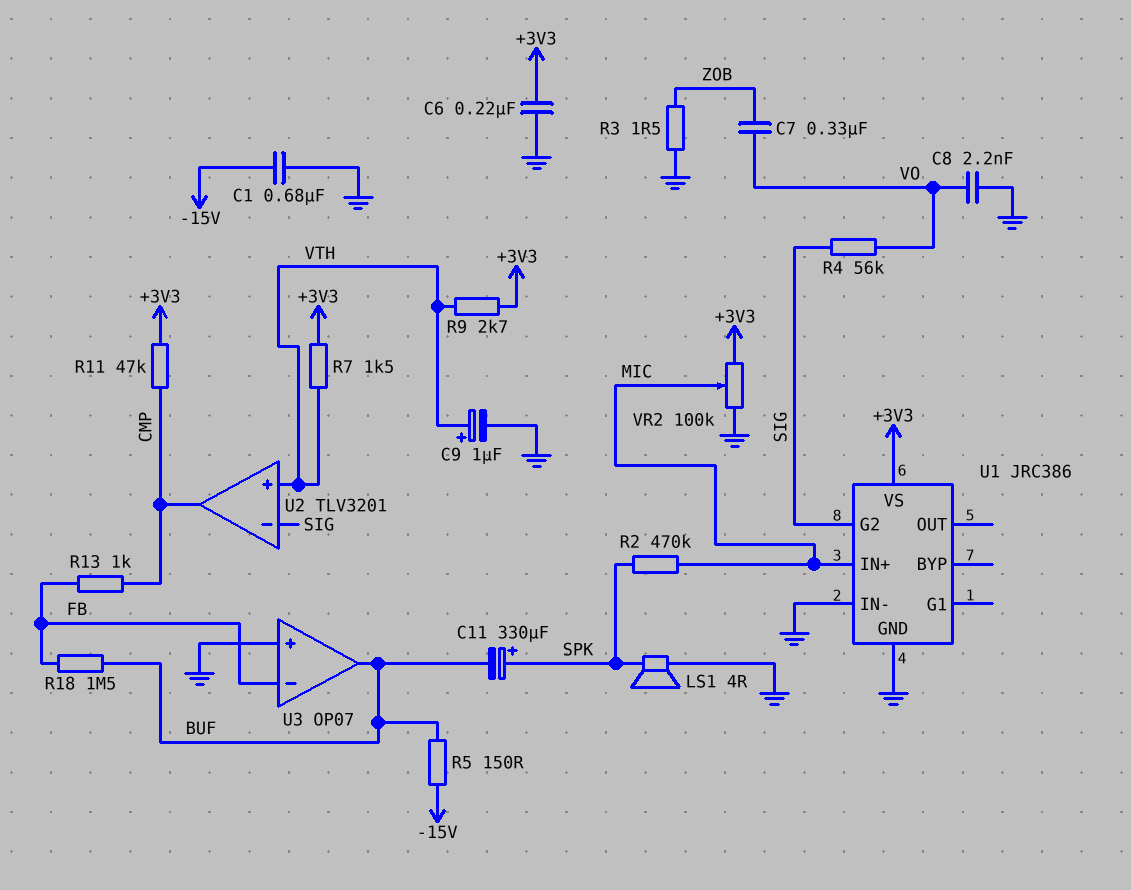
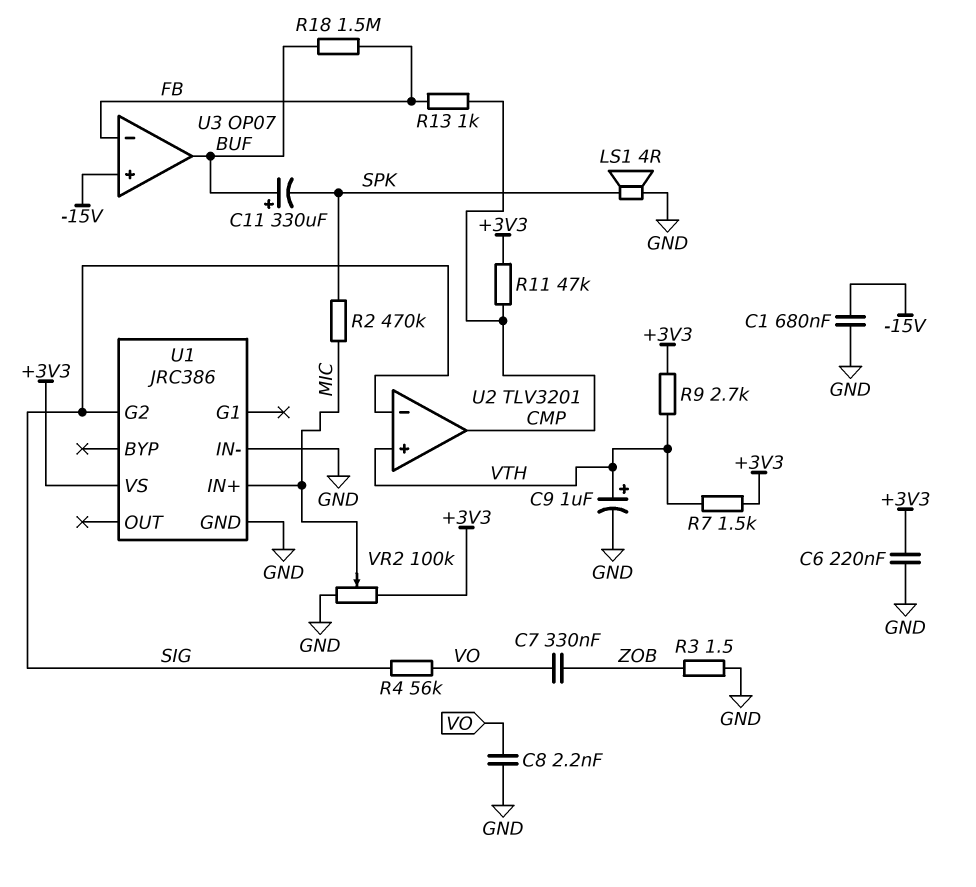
C11: 330uF (plus SPK, minus BUF) -> 330uF (plus BUF, minus SPK)
R5: 150 (-15V, BUF) -> none
U3 pin in+: GND -> -15V

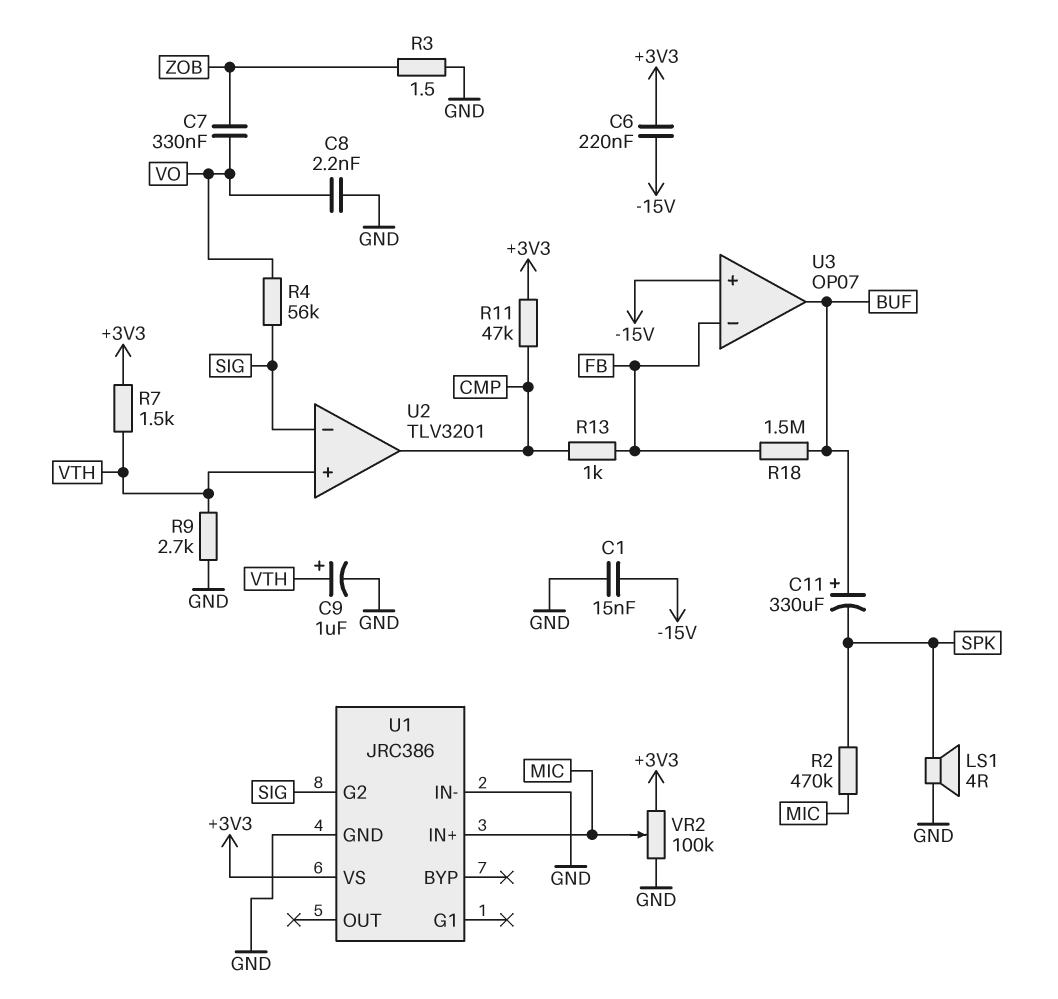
C1: 680nF (-15V, GND) -> 15nF (-15V, GND)
C6: 220nF (+3V3, GND) -> 220nF (+3V3, -15V)
R9: 2.7k (+3V3, VTH) -> 2.7k (GND, VTH)

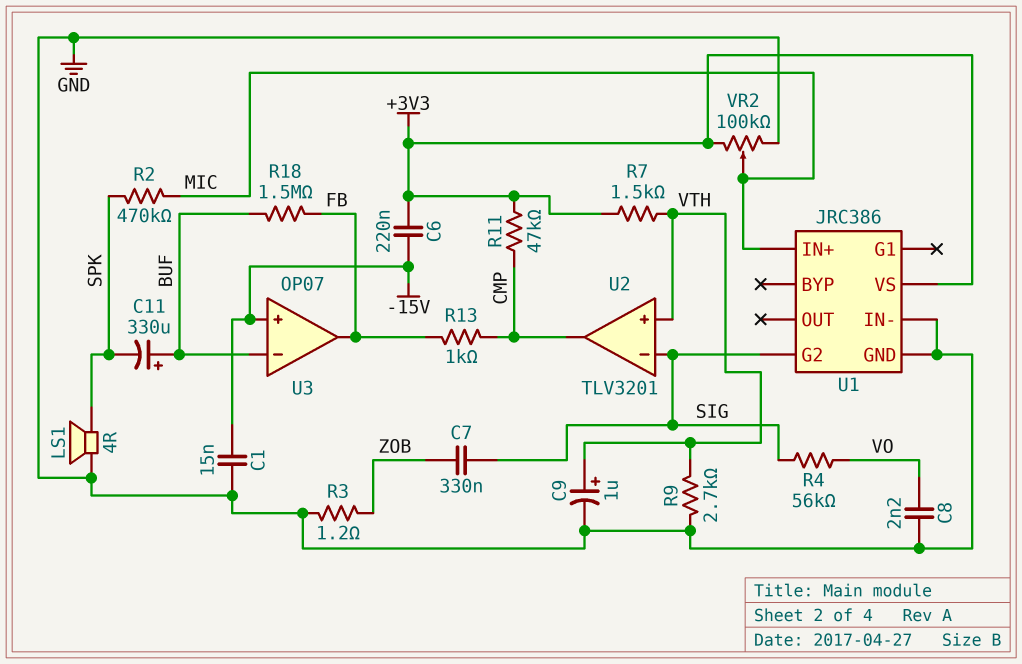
C7: 330nF (VO, ZOB) -> 330nF (SIG, ZOB)
R3: 1.5 (GND, ZOB) -> 1.2 (GND, ZOB)
U3 pin in-: FB -> BUF
U3 pin out: BUF -> FB

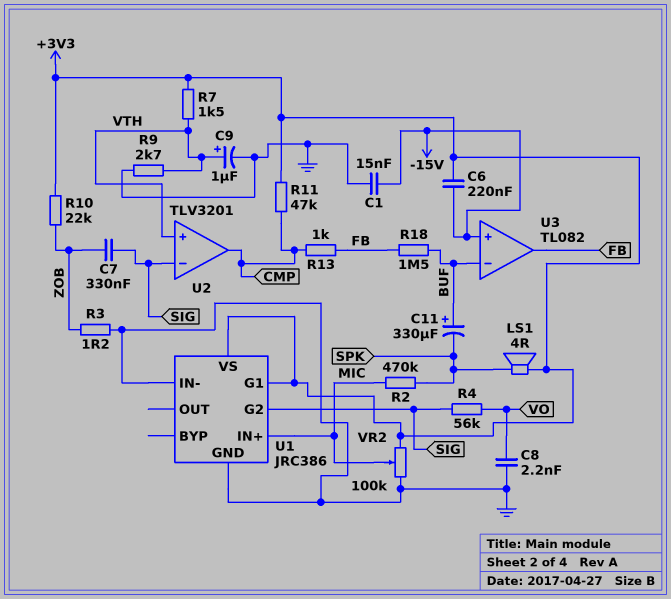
LS1: speaker 4R (GND, SPK) -> speaker 4R (+3V3, SPK)
R10: none -> 22k (+3V3, ZOB)
U1 pin G1: none -> +3V3
U3: OP07 -> TL082

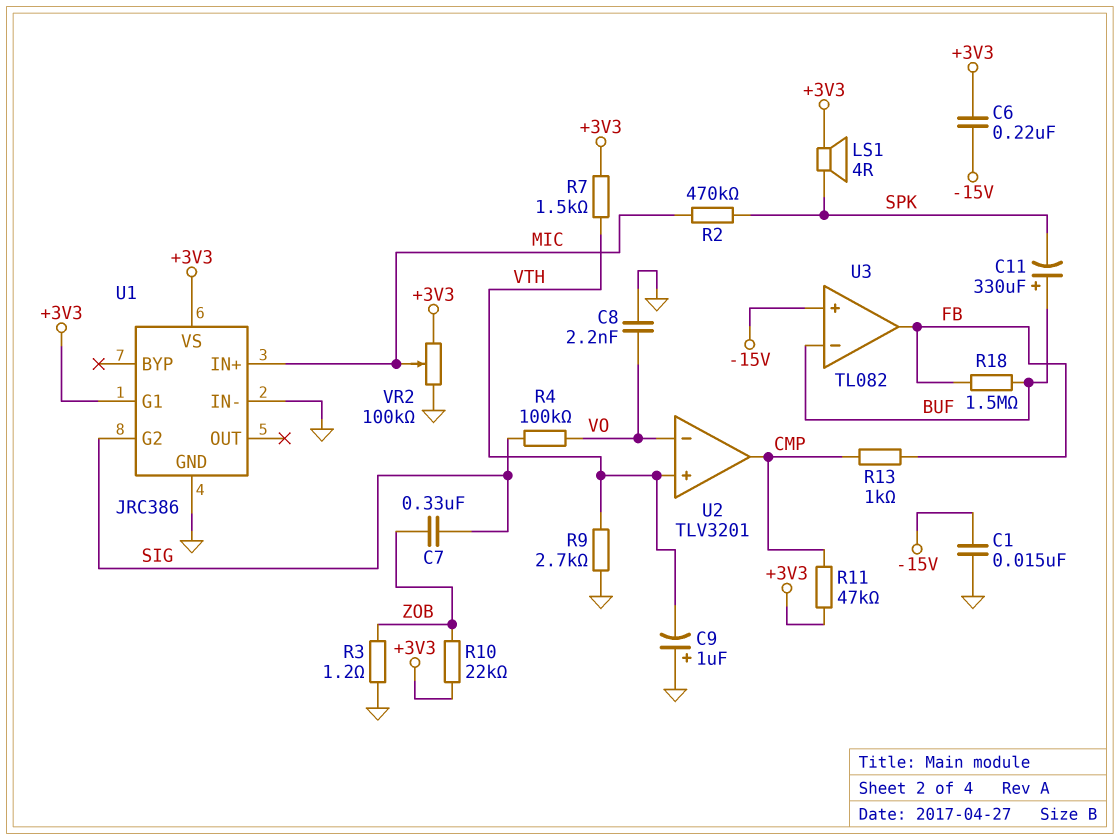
C9: 1uF (plus VTH, minus GND) -> 1uF (plus GND, minus VTH)
R4: 56k (SIG, VO) -> 100k (SIG, VO)
U2 pin in-: SIG -> VO

